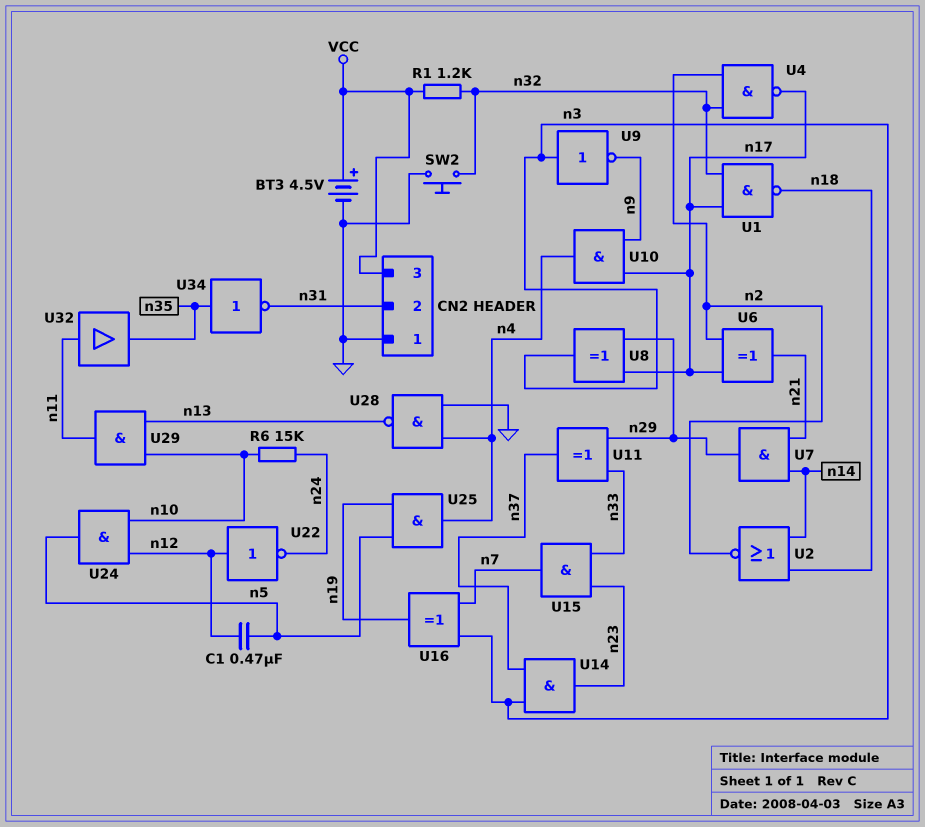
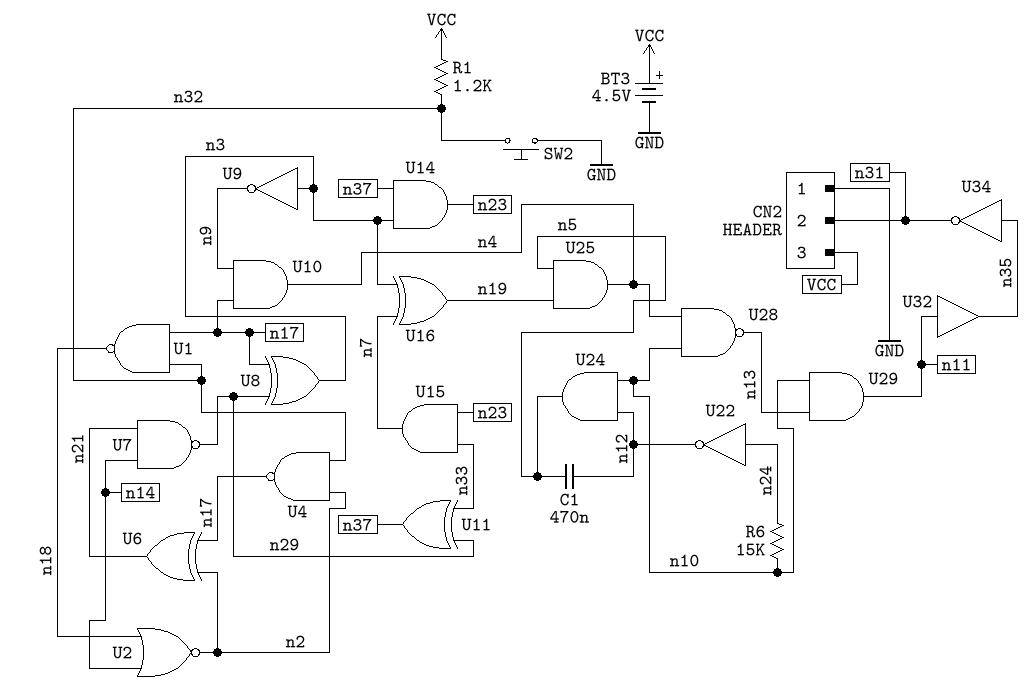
U7: AND (in n14, in n21, out n29) -> NAND (in n14, in n21, out n29)
U22: NOT (in n12, out n24) -> NOT (in n24, out n12)
U28: NAND (in GND, in n4, out n13) -> NAND (in n4, in n10, out n13)

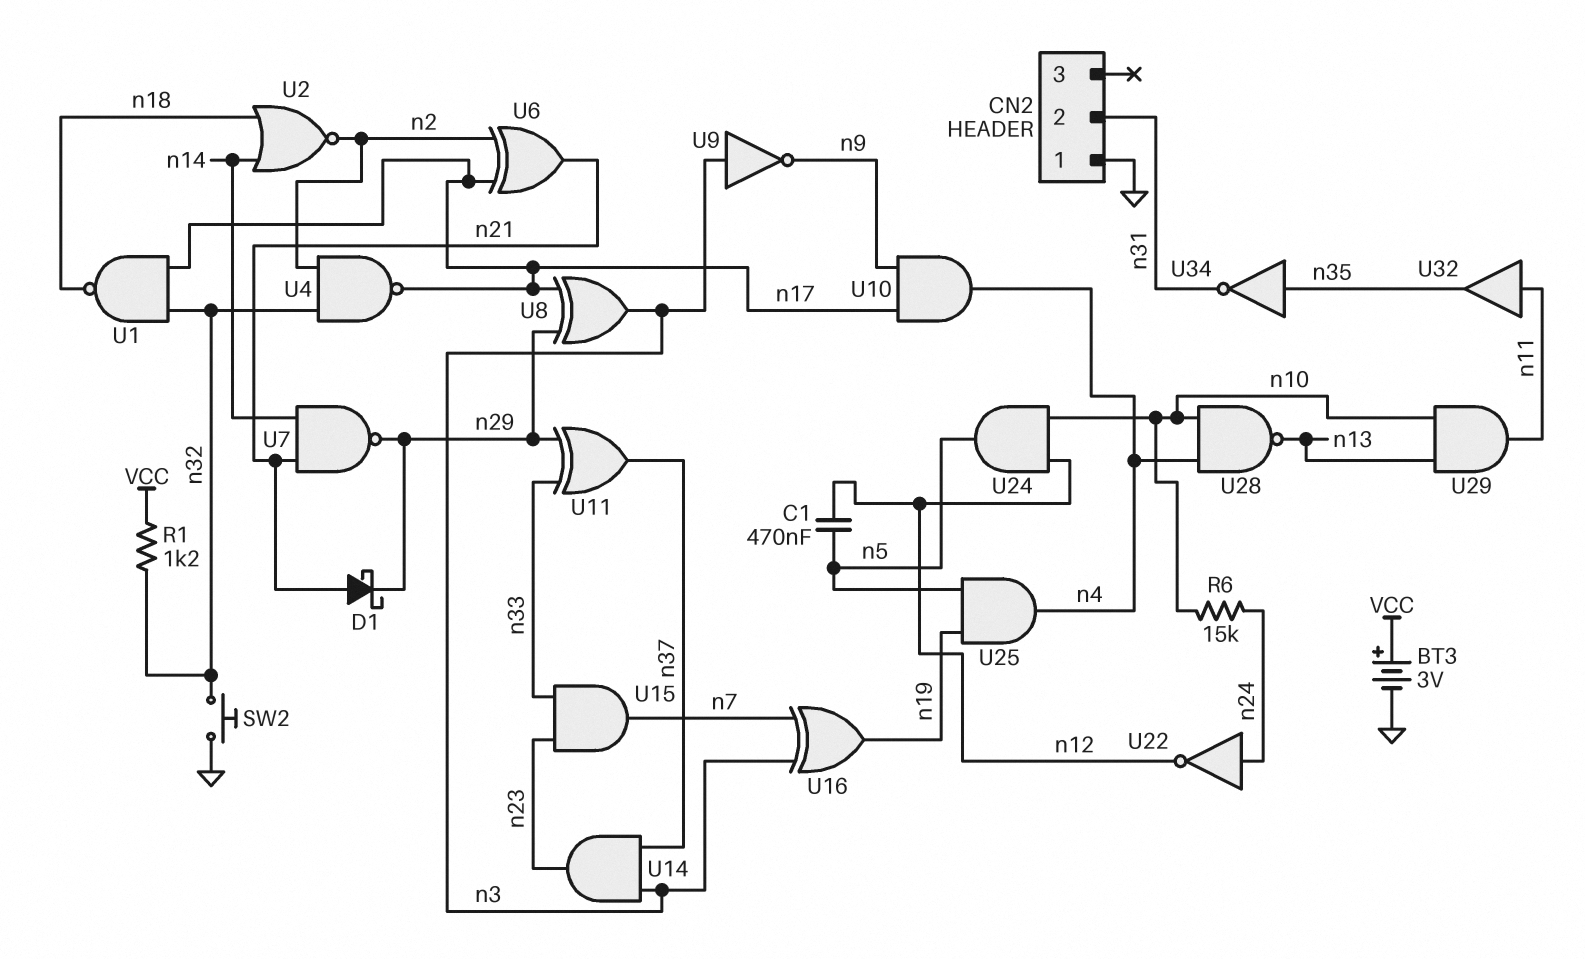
BT3: 4.5V (plus VCC, minus GND) -> 3V (plus VCC, minus GND)
CN2 pin 3: VCC -> none
D1: none -> schottky (A n21, K n29)

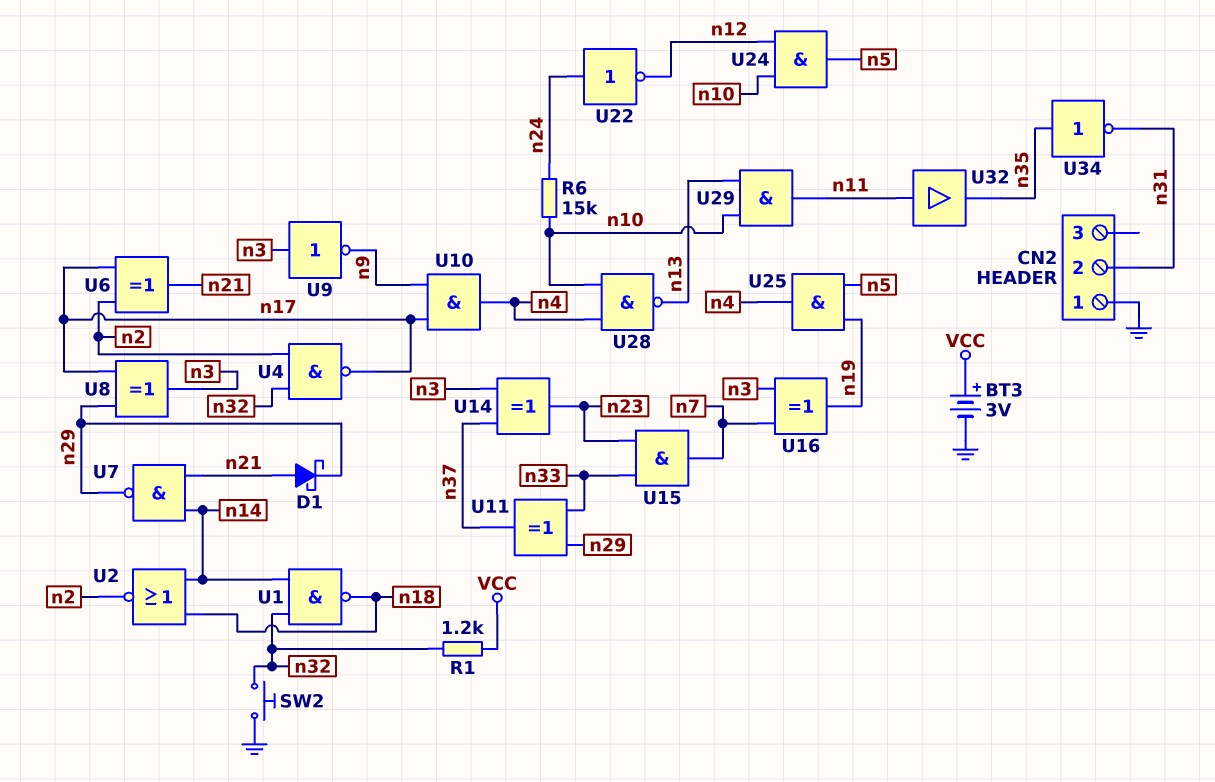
C1: 470nF (n5, n12) -> none
U1: NAND (in n17, in n32, out n18) -> NAND (in n14, in n32, out n18)
U14: AND (in n3, in n37, out n23) -> XOR (in n3, in n37, out n23)

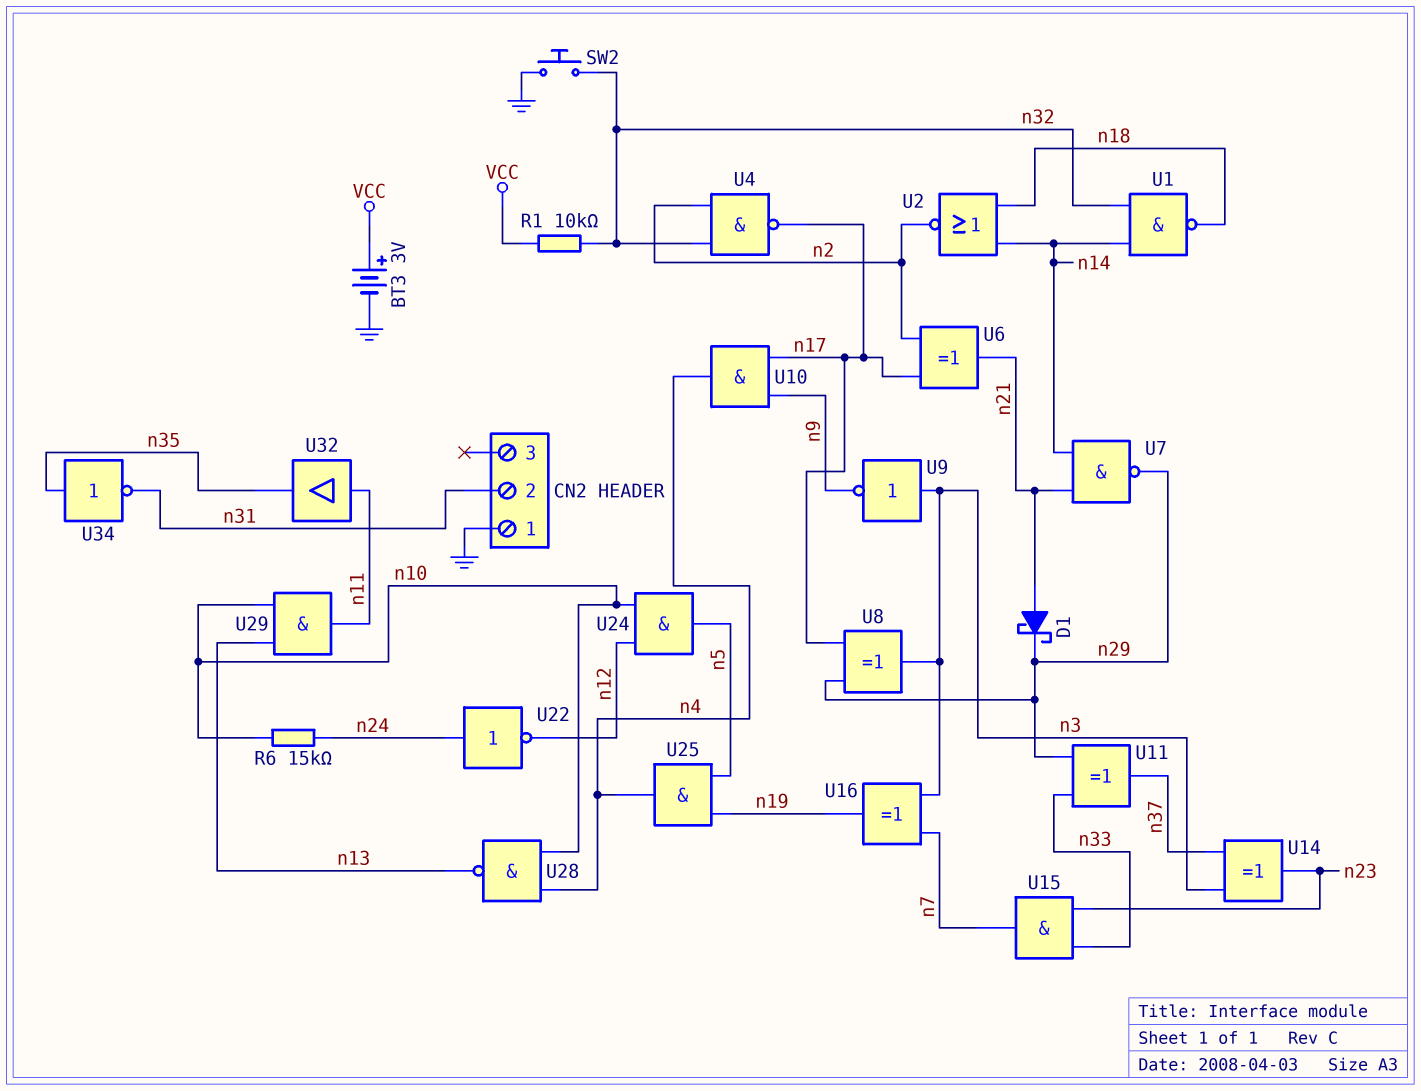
R1: 1.2k (VCC, n32) -> 10k (VCC, n32)

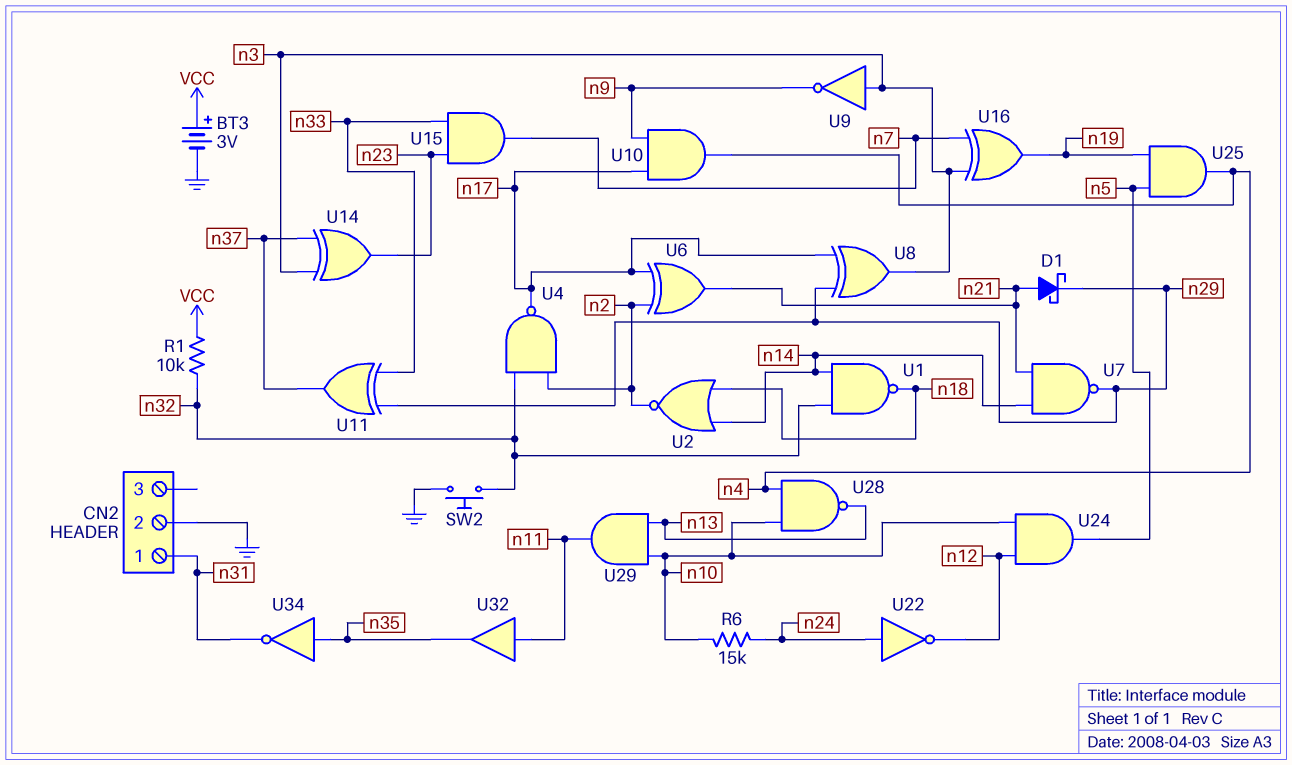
CN2 pin 1: GND -> n31
CN2 pin 2: n31 -> GND

